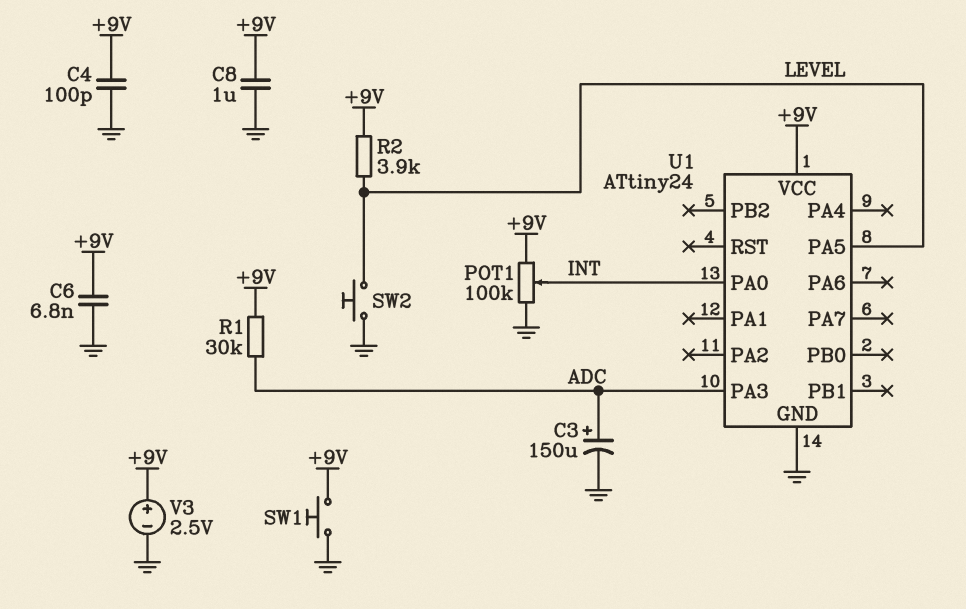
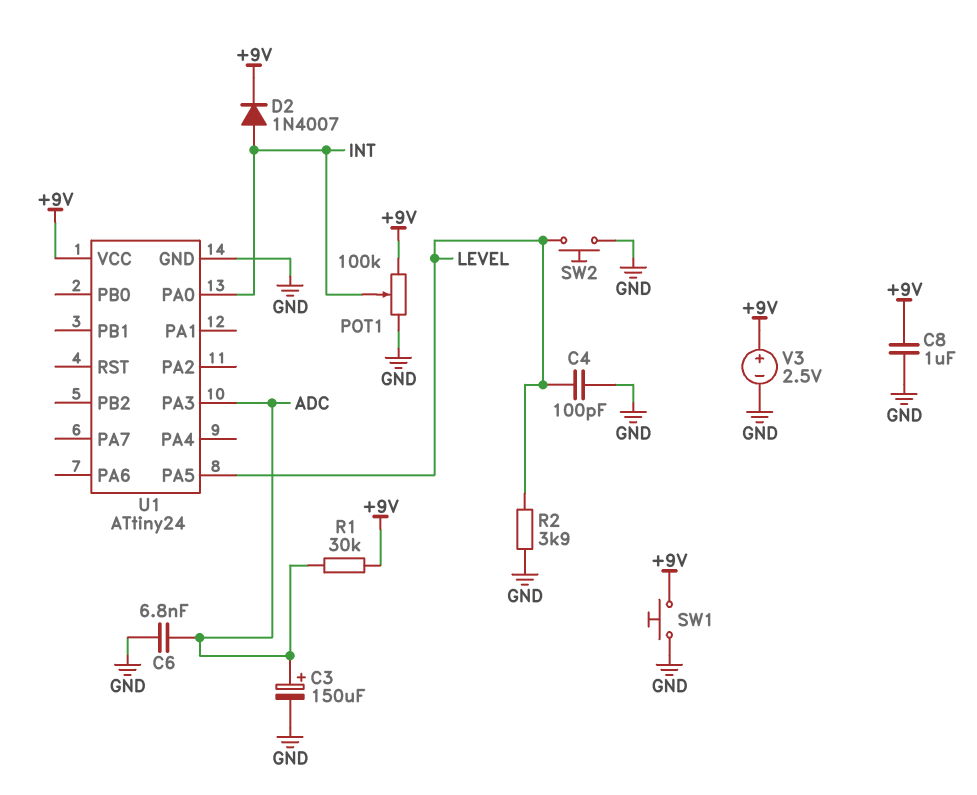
C4: 100pF (+9V, GND) -> 100pF (GND, LEVEL)
C6: 6.8nF (+9V, GND) -> 6.8nF (ADC, GND)
D2: none -> diode 1N4007 (A INT, K +9V)
R2: 3.9k (+9V, LEVEL) -> 3.9k (GND, LEVEL)

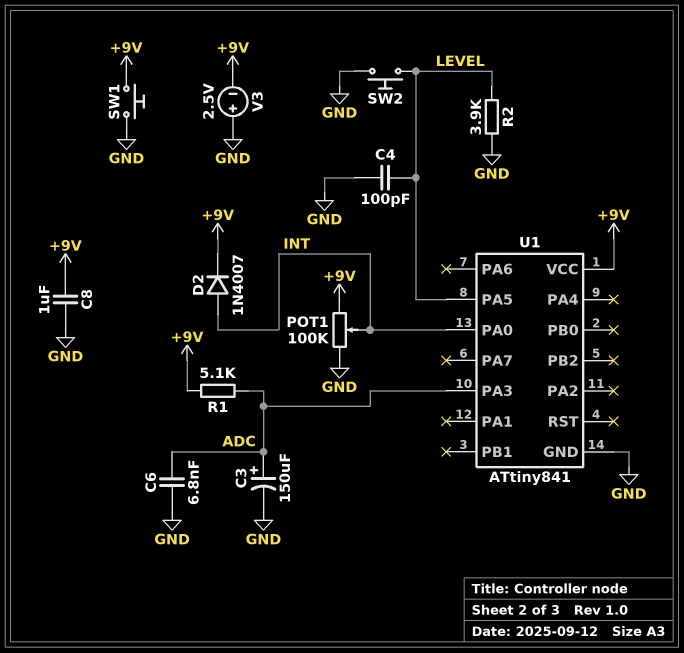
R1: 30k (+9V, ADC) -> 5.1k (+9V, ADC)
U1: ATtiny24 -> ATtiny841
V3: 2.5V (plus +9V, minus GND) -> 2.5V (plus GND, minus +9V)

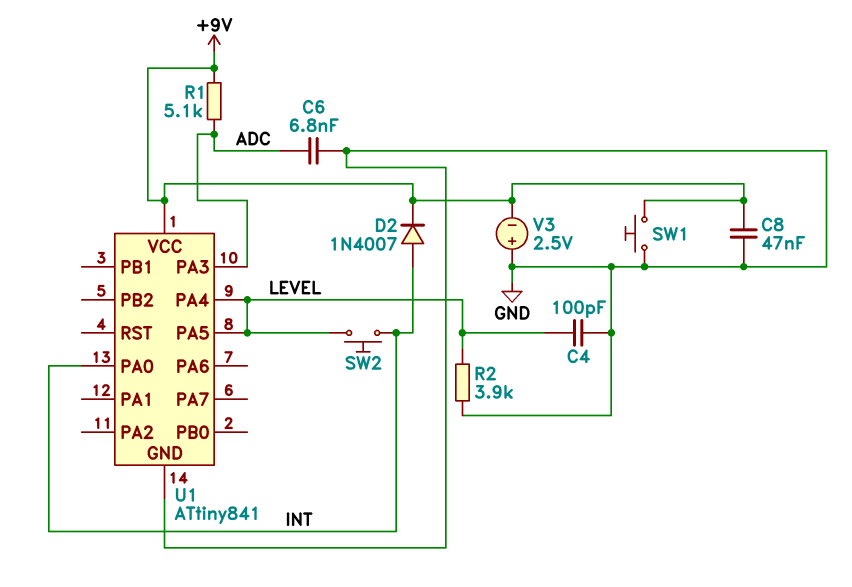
C3: 150uF (plus ADC, minus GND) -> none
C8: 1uF (+9V, GND) -> 47nF (+9V, GND)
POT1: 100k (+9V, GND, wiper INT) -> none
SW2: button (GND, LEVEL) -> button (INT, LEVEL)
U1 pin PA4: none -> LEVEL

